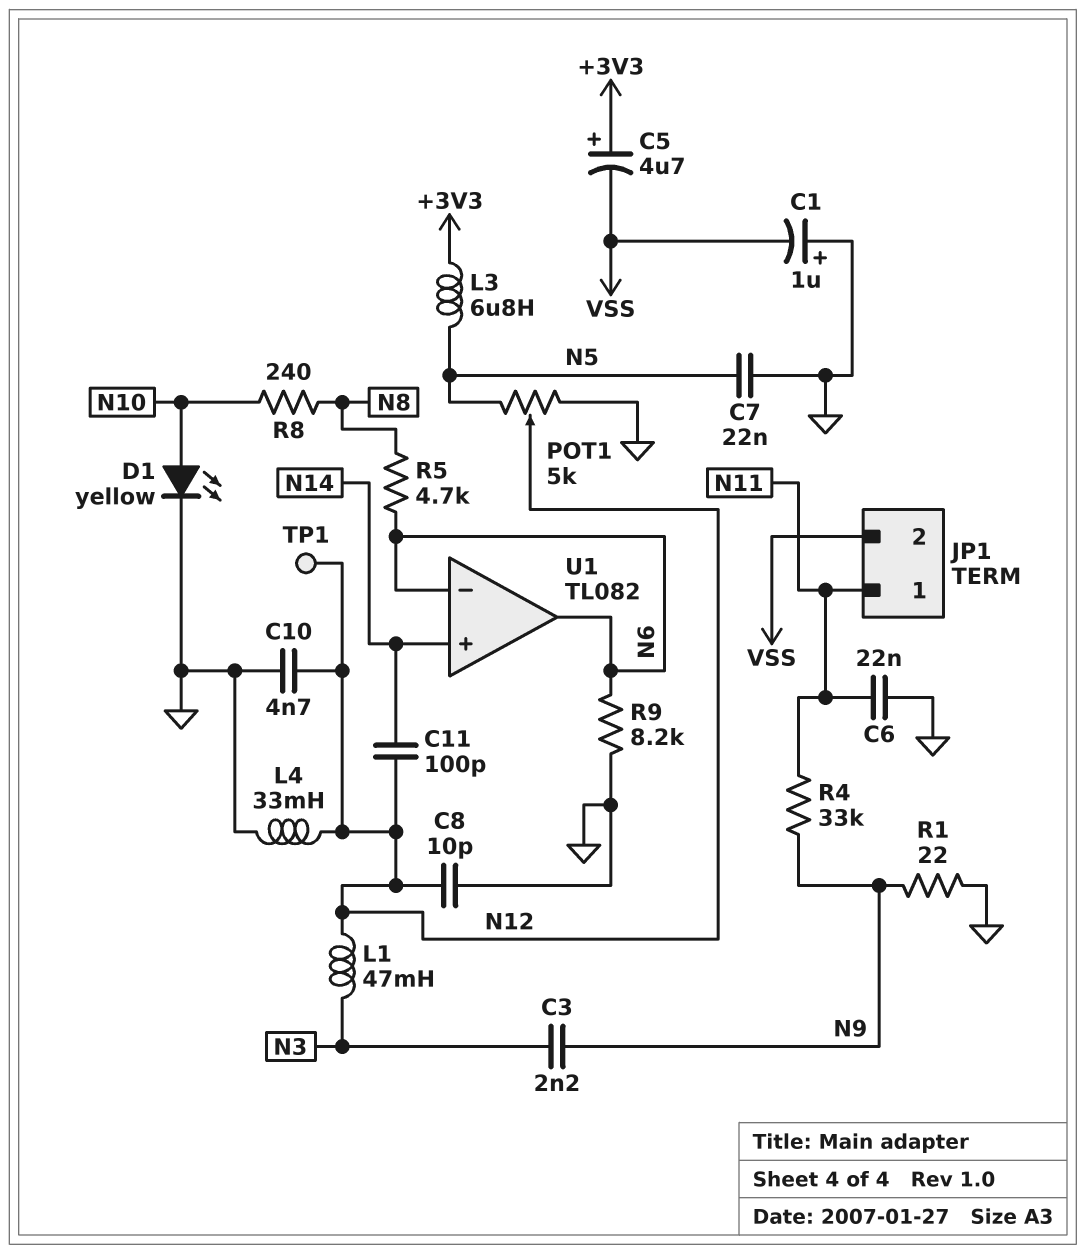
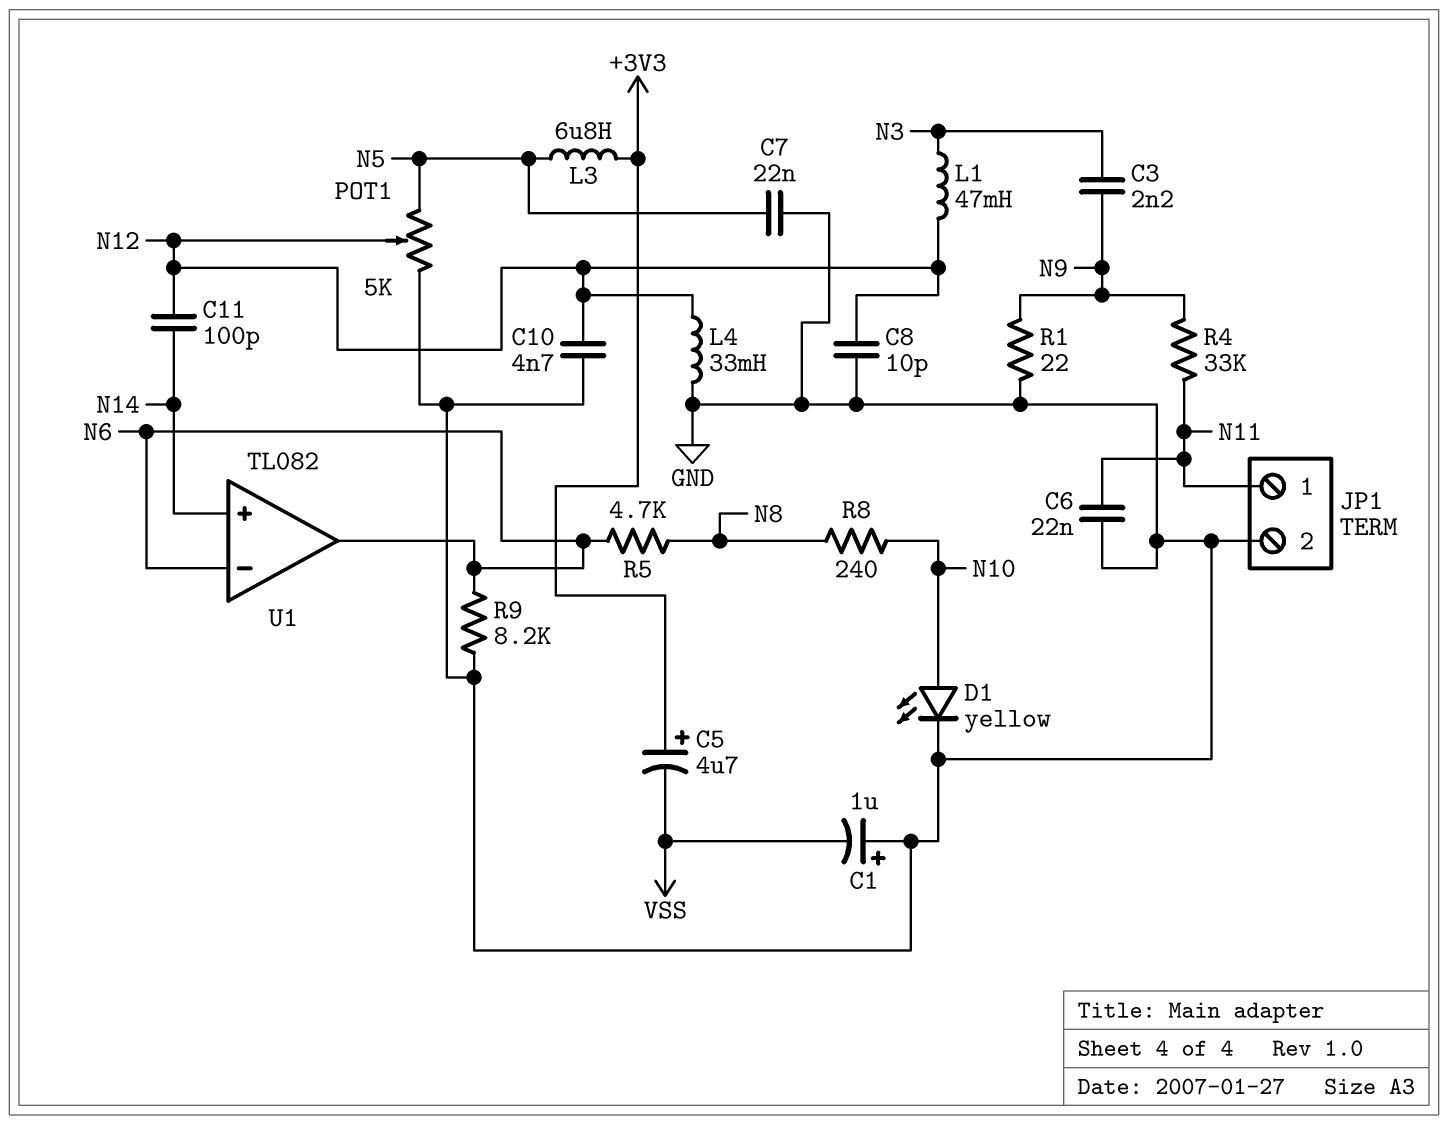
JP1 pin 2: VSS -> GND
TP1: test point (N12) -> none

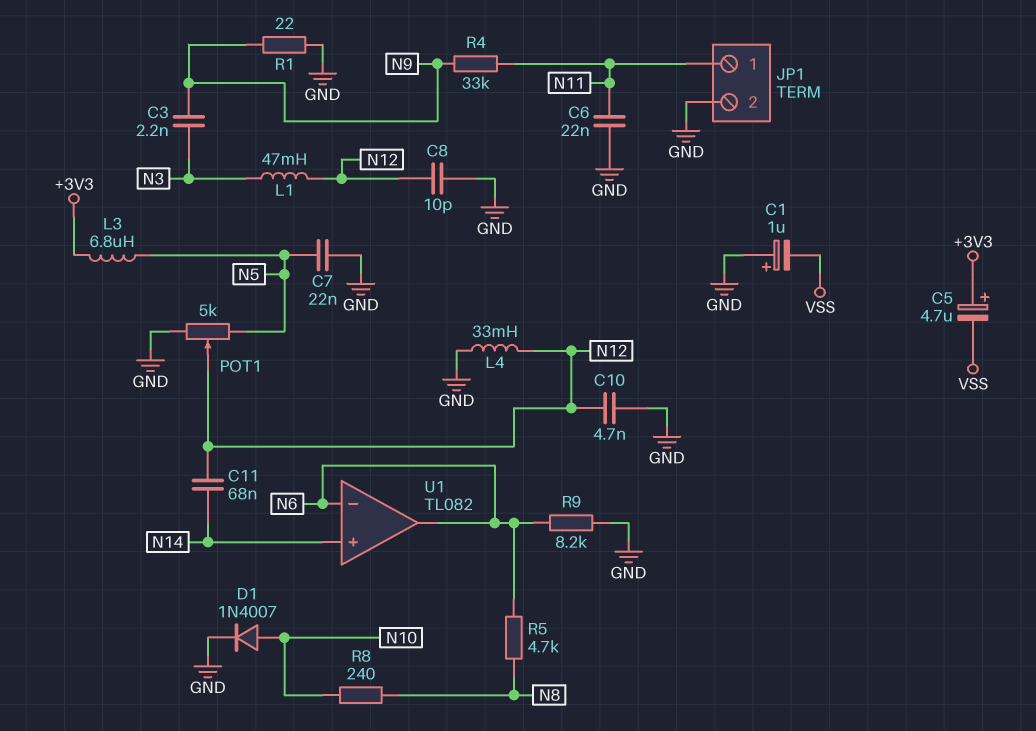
C11: 100pF (N12, N14) -> 68nF (N12, N14)
D1: LED yellow (A N10, K GND) -> diode 1N4007 (A N10, K GND)

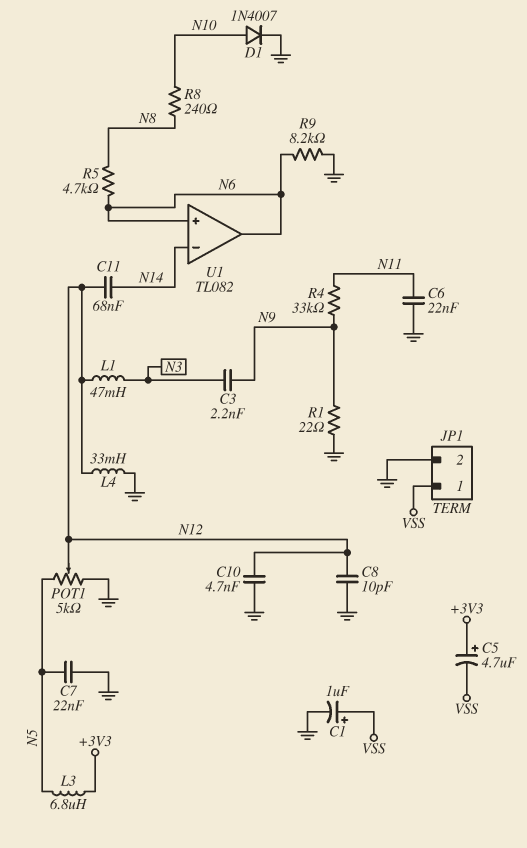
C1: 1uF (plus GND, minus VSS) -> 1uF (plus VSS, minus GND)
JP1 pin 1: N11 -> VSS
U1 pin in+: N14 -> N6
U1 pin in-: N6 -> N14

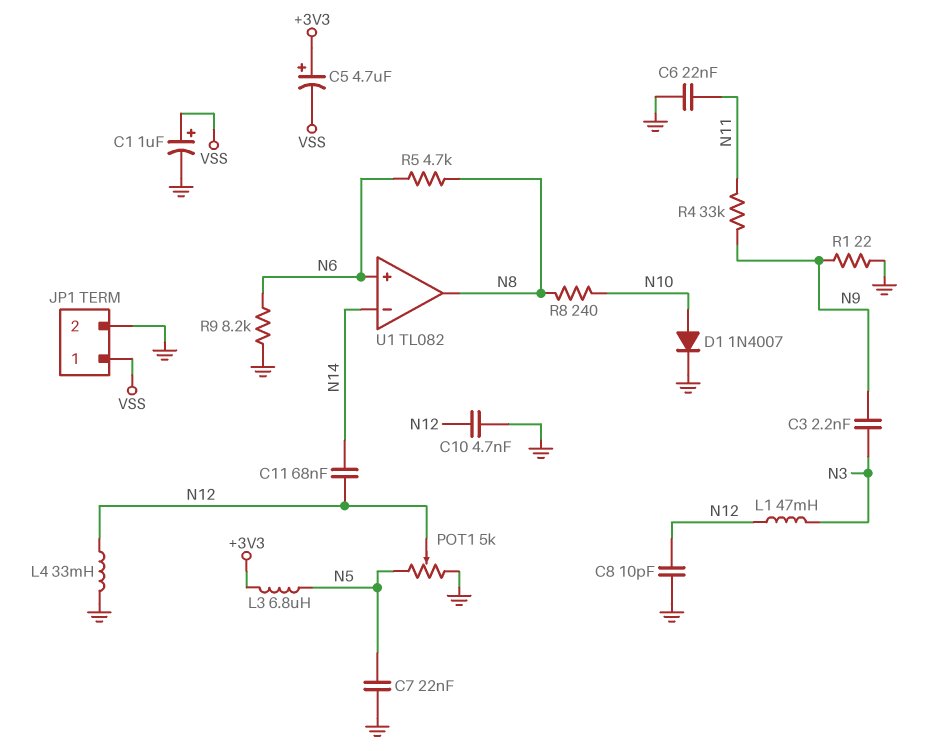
U1 pin out: N6 -> N8

